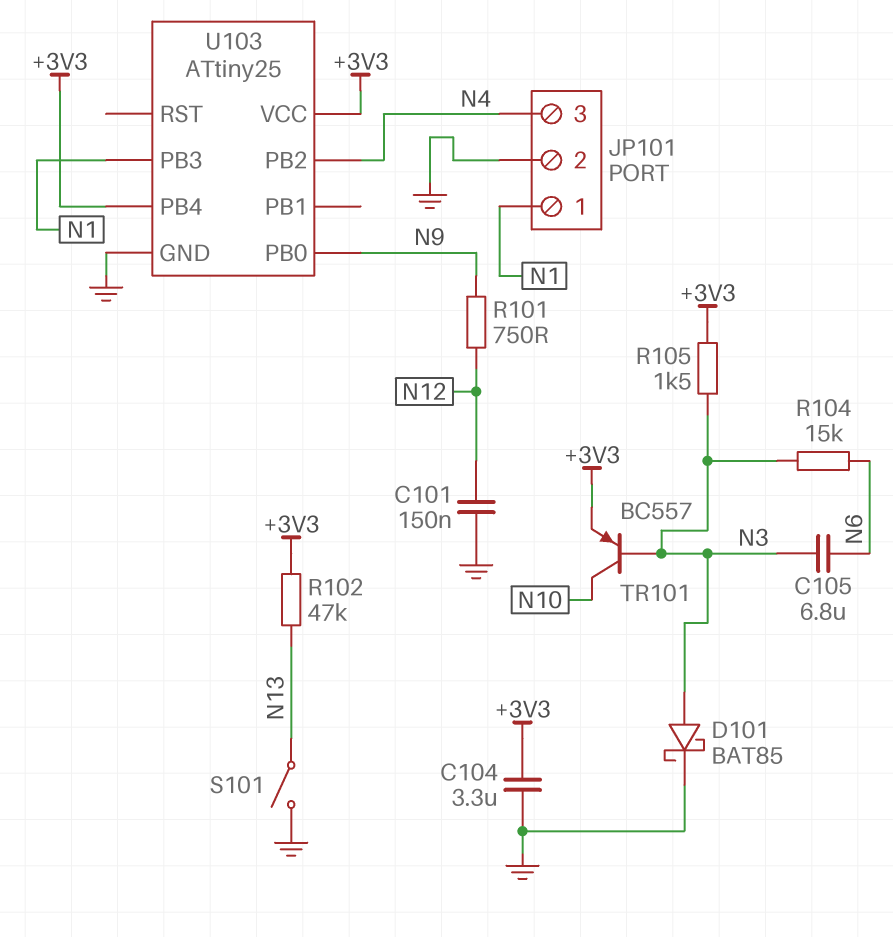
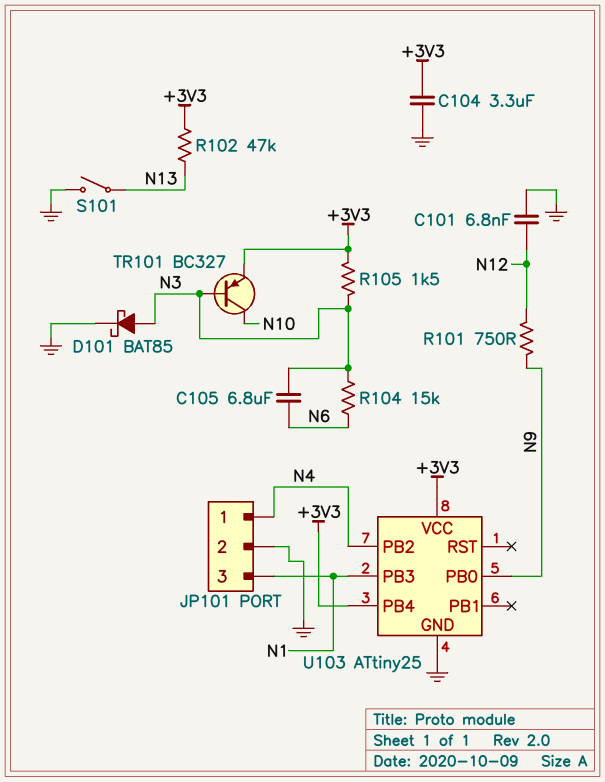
C101: 150nF (GND, N12) -> 6.8nF (GND, N12)
JP101 pin 1: N1 -> N4
JP101 pin 3: N4 -> N1
TR101: PNP BC557 (B N3, C N10, E +3V3) -> PNP BC327 (B N3, C N10, E +3V3)

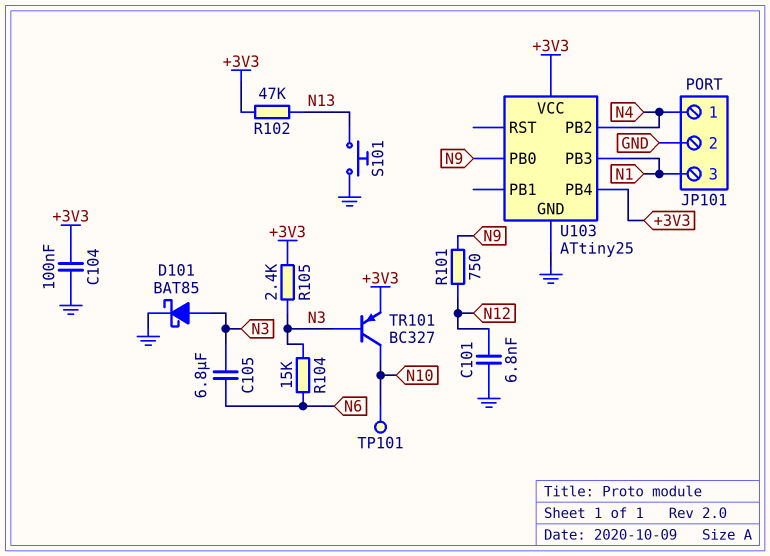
C104: 3.3uF (+3V3, GND) -> 100nF (+3V3, GND)
R105: 1.5k (+3V3, N3) -> 2.4k (+3V3, N3)
S101: switch (GND, N13) -> button (GND, N13)
TP101: none -> test point (N10)

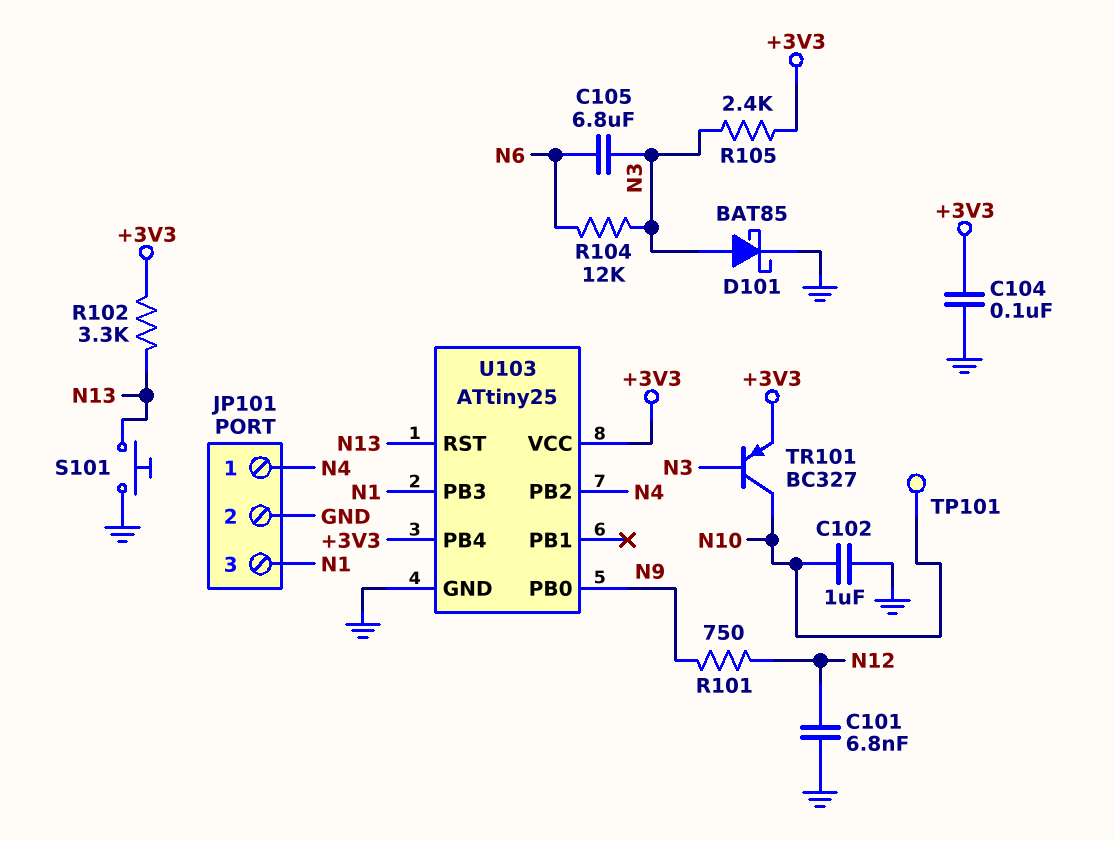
C102: none -> 1uF (GND, N10)
R102: 47k (+3V3, N13) -> 3.3k (+3V3, N13)
R104: 15k (N3, N6) -> 12k (N3, N6)
U103 pin RST: none -> N13

